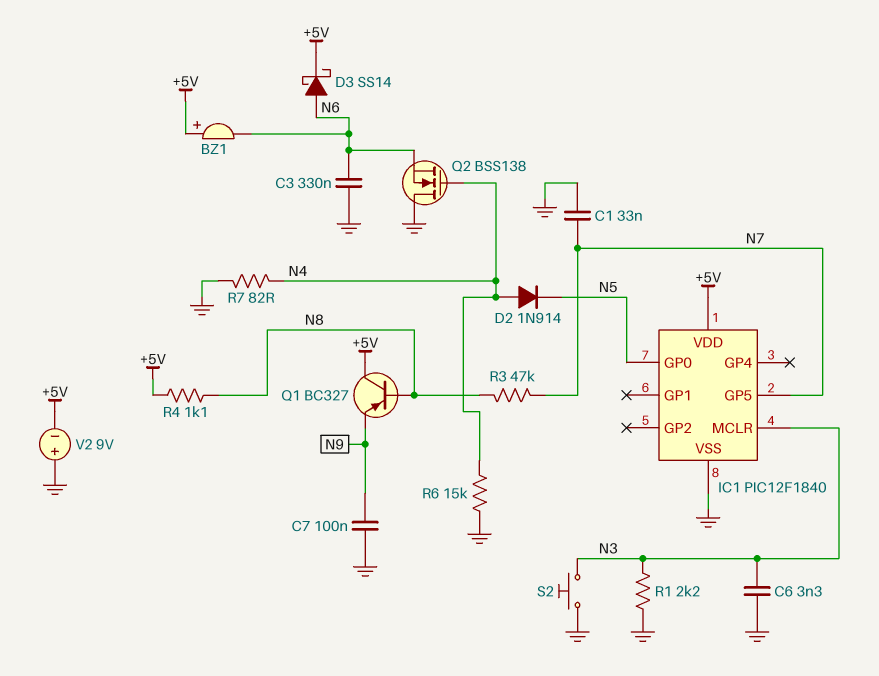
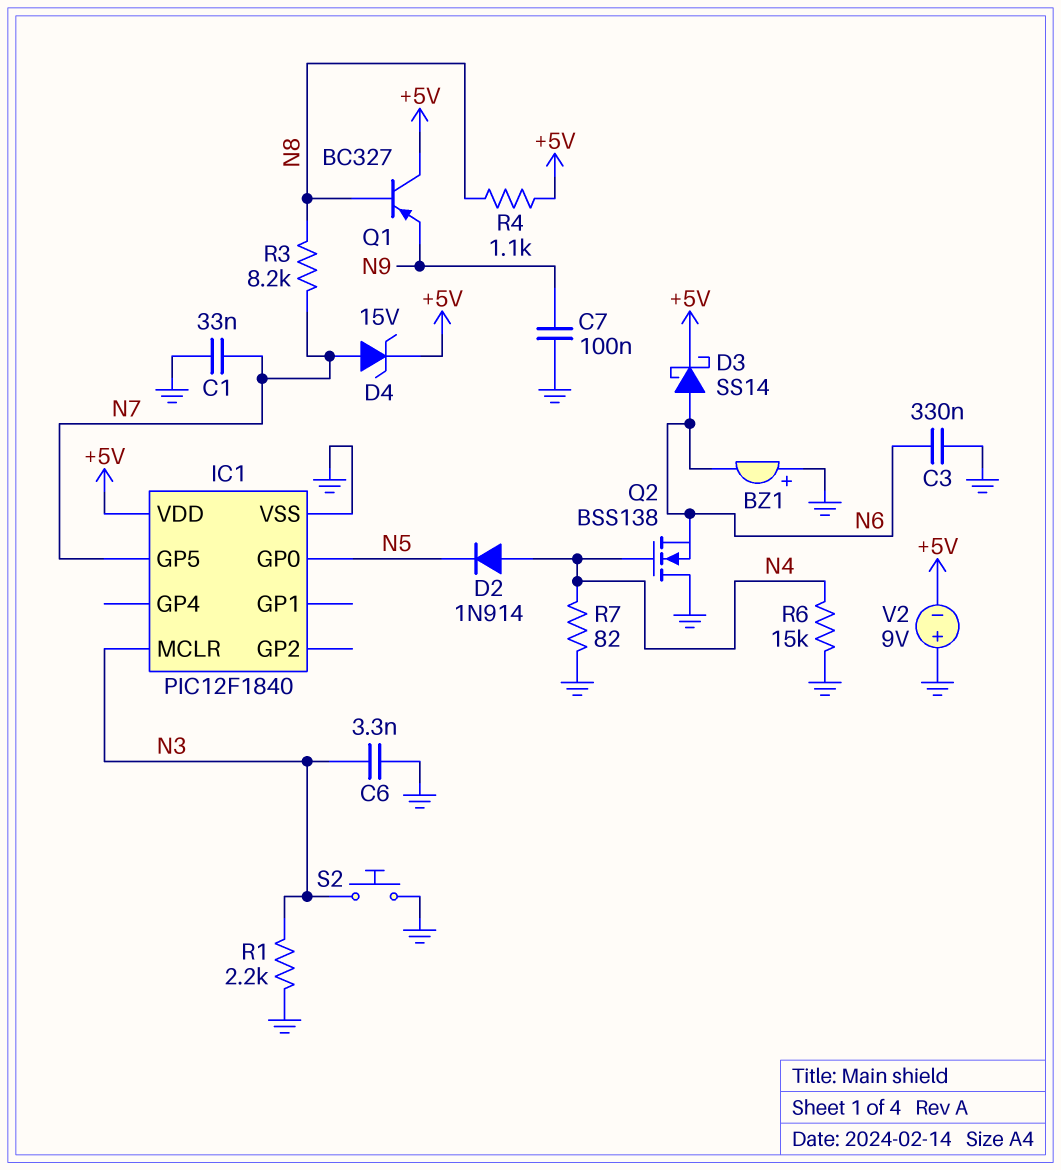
BZ1: buzzer (plus +5V, minus N6) -> buzzer (plus GND, minus N6)
D4: none -> zener 15V (A N7, K +5V)
R3: 47k (N7, N8) -> 8.2k (N7, N8)

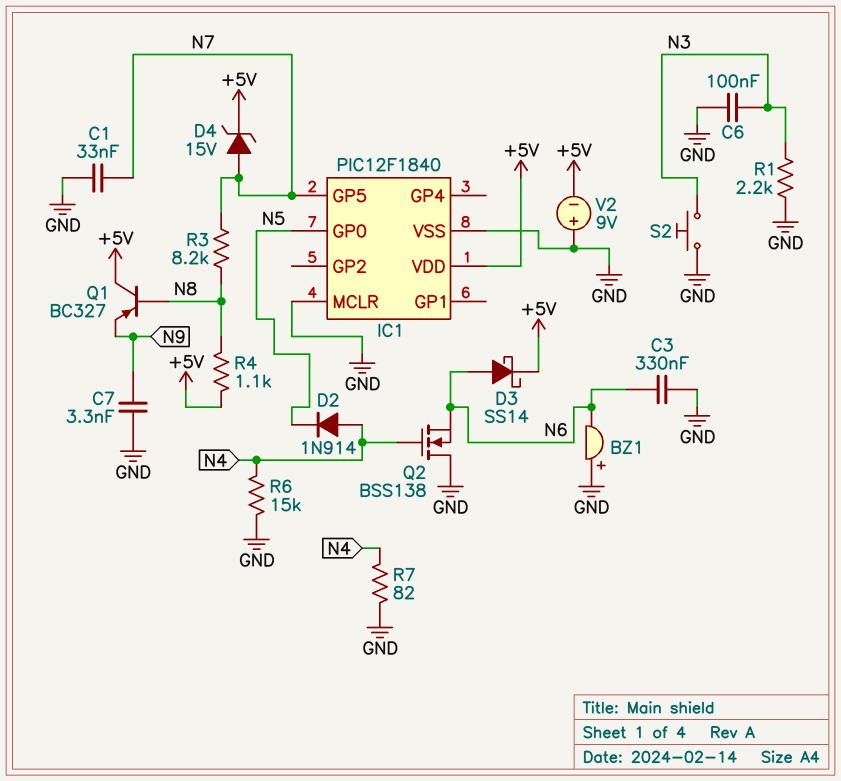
C6: 3.3nF (GND, N3) -> 100nF (GND, N3)
C7: 100nF (GND, N9) -> 3.3nF (GND, N9)
IC1 pin MCLR: N3 -> GND

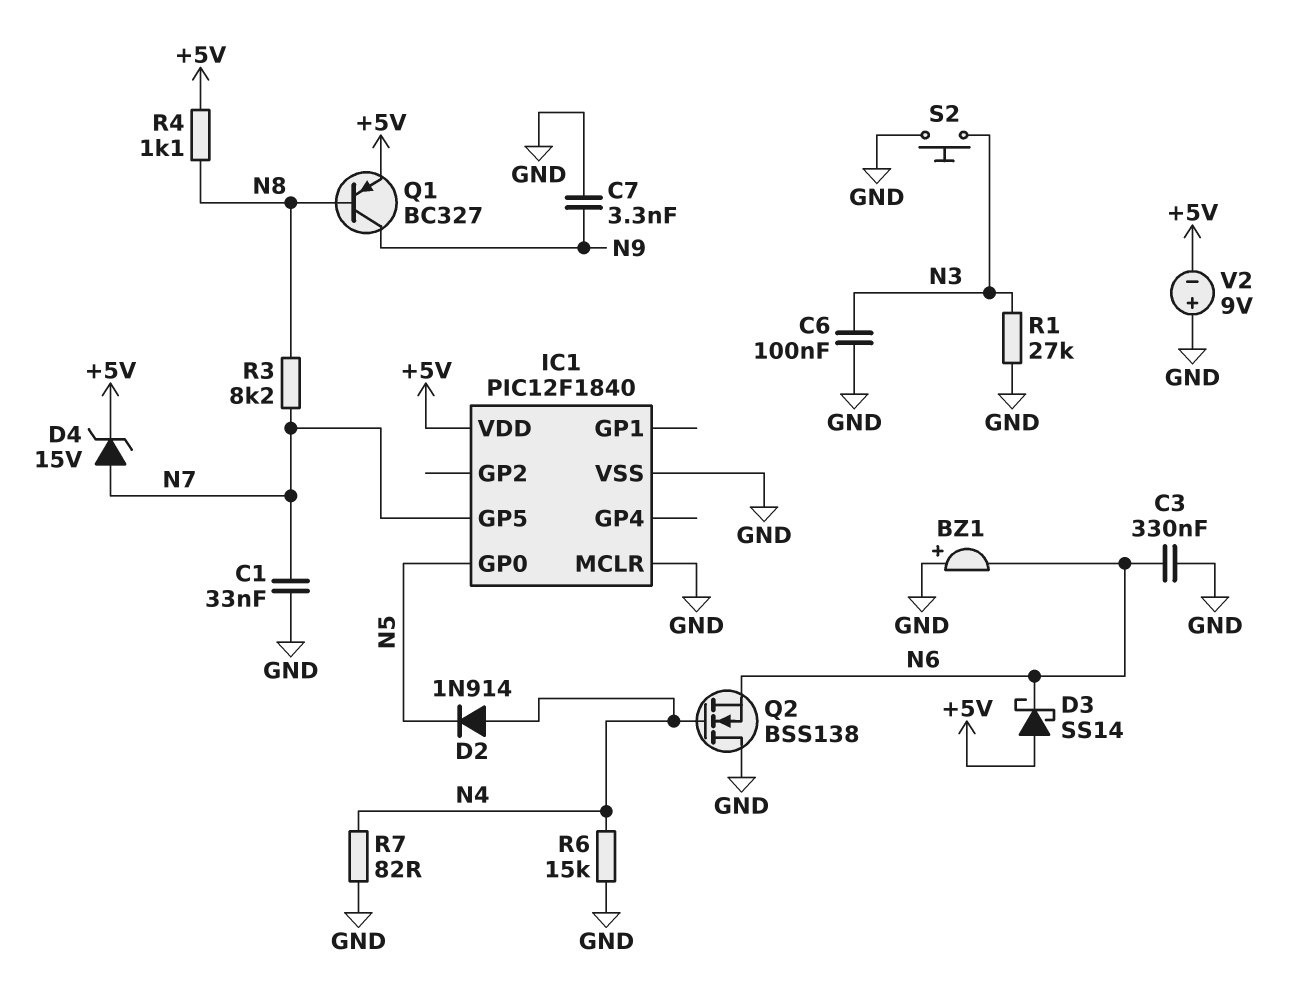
D3: schottky SS14 (A N6, K +5V) -> schottky SS14 (A +5V, K N6)
Q1: PNP BC327 (B N8, C +5V, E N9) -> PNP BC327 (B N8, C N9, E +5V)
R1: 2.2k (GND, N3) -> 27k (GND, N3)

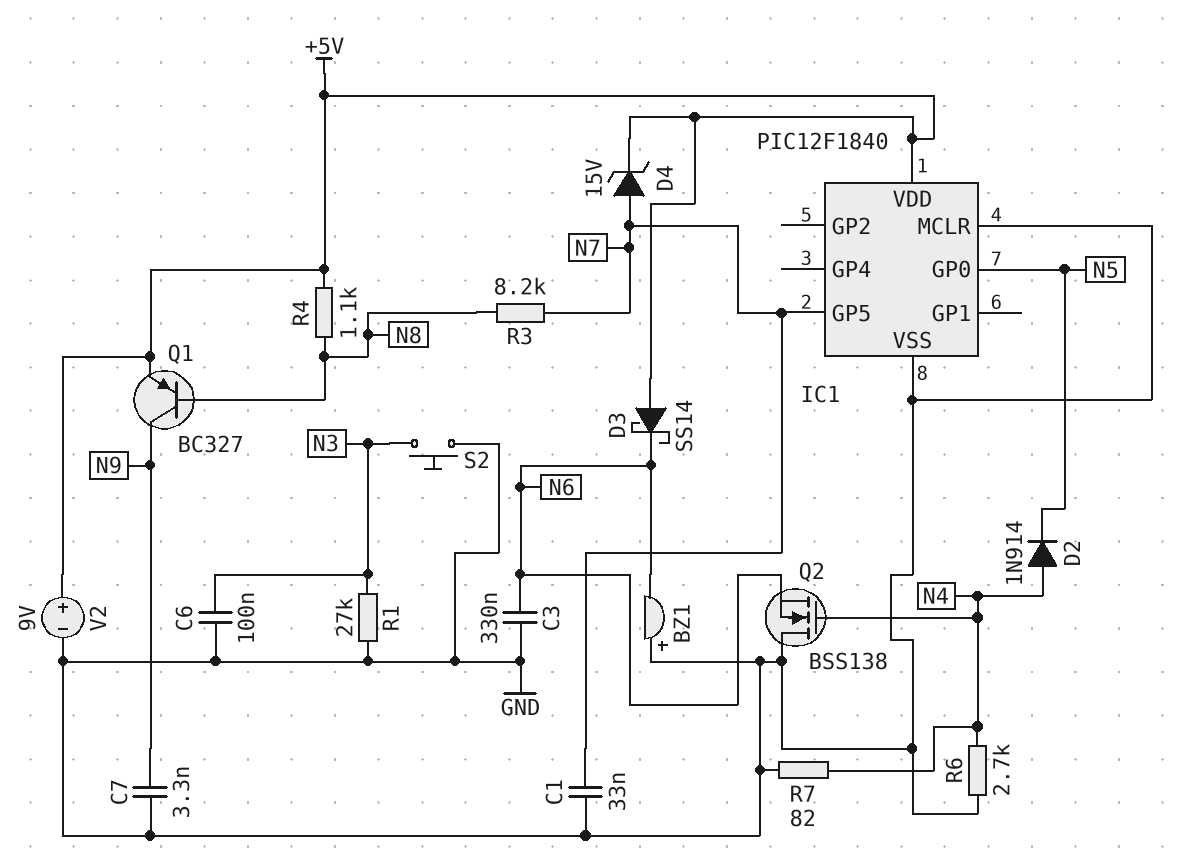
R6: 15k (GND, N4) -> 2.7k (GND, N4)
V2: 9V (plus GND, minus +5V) -> 9V (plus +5V, minus GND)

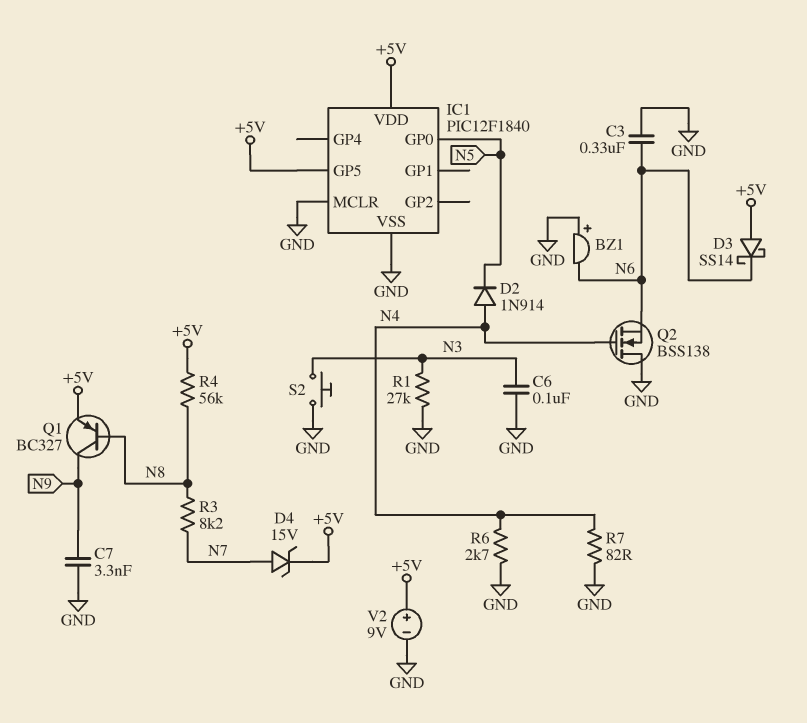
C1: 33nF (GND, N7) -> none
IC1 pin GP5: N7 -> +5V
R4: 1.1k (+5V, N8) -> 56k (+5V, N8)

